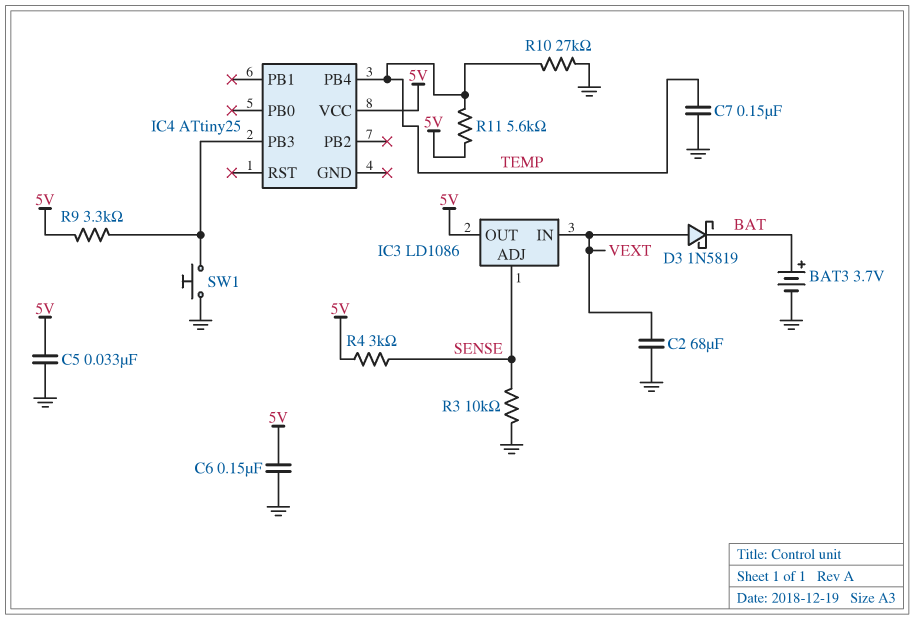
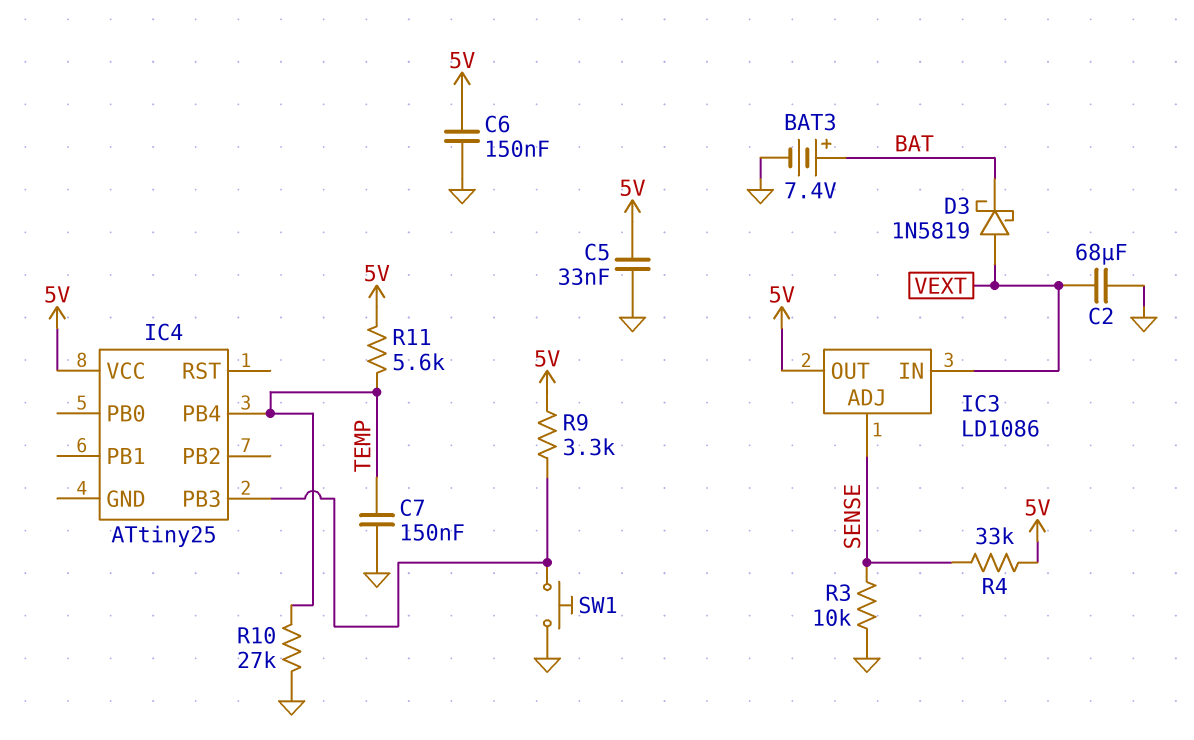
BAT3: 3.7V (plus BAT, minus GND) -> 7.4V (plus BAT, minus GND)
R4: 3k (5V, SENSE) -> 33k (5V, SENSE)

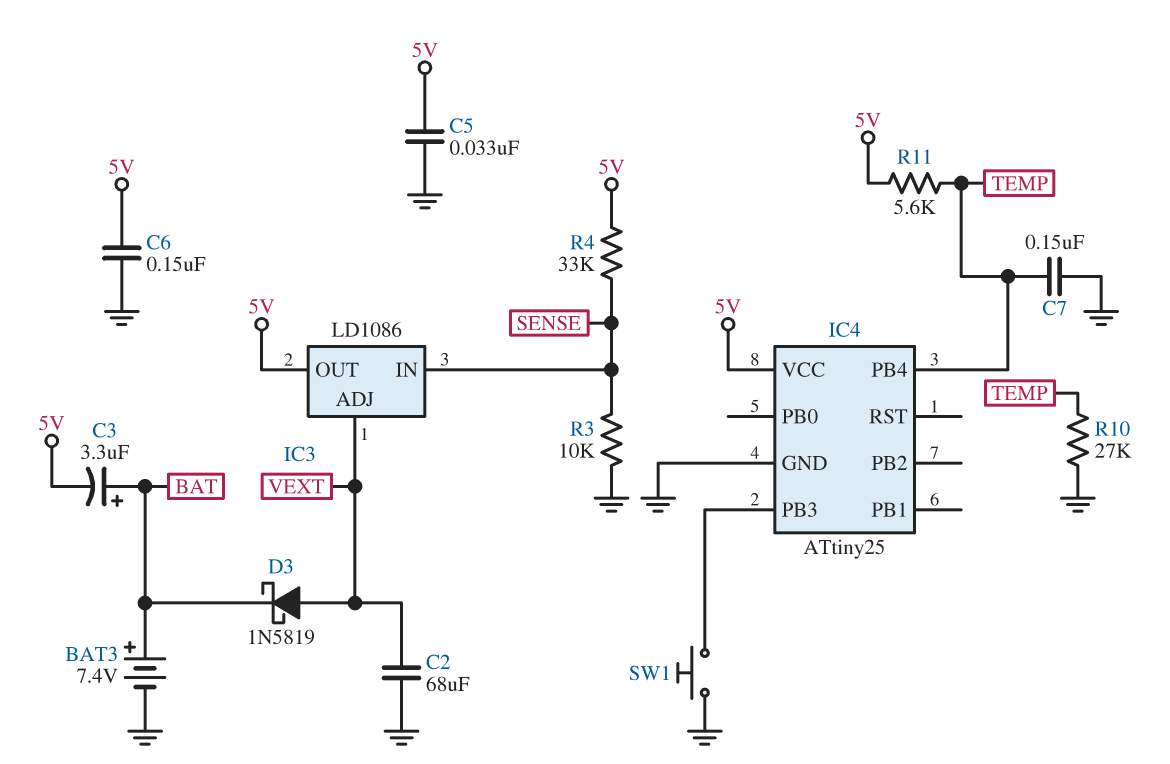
C3: none -> 3.3uF (plus BAT, minus 5V)
IC3 pin ADJ: SENSE -> VEXT
IC3 pin IN: VEXT -> SENSE
IC4 pin GND: none -> GND
R9: 3.3k (5V, IC4/PB3) -> none

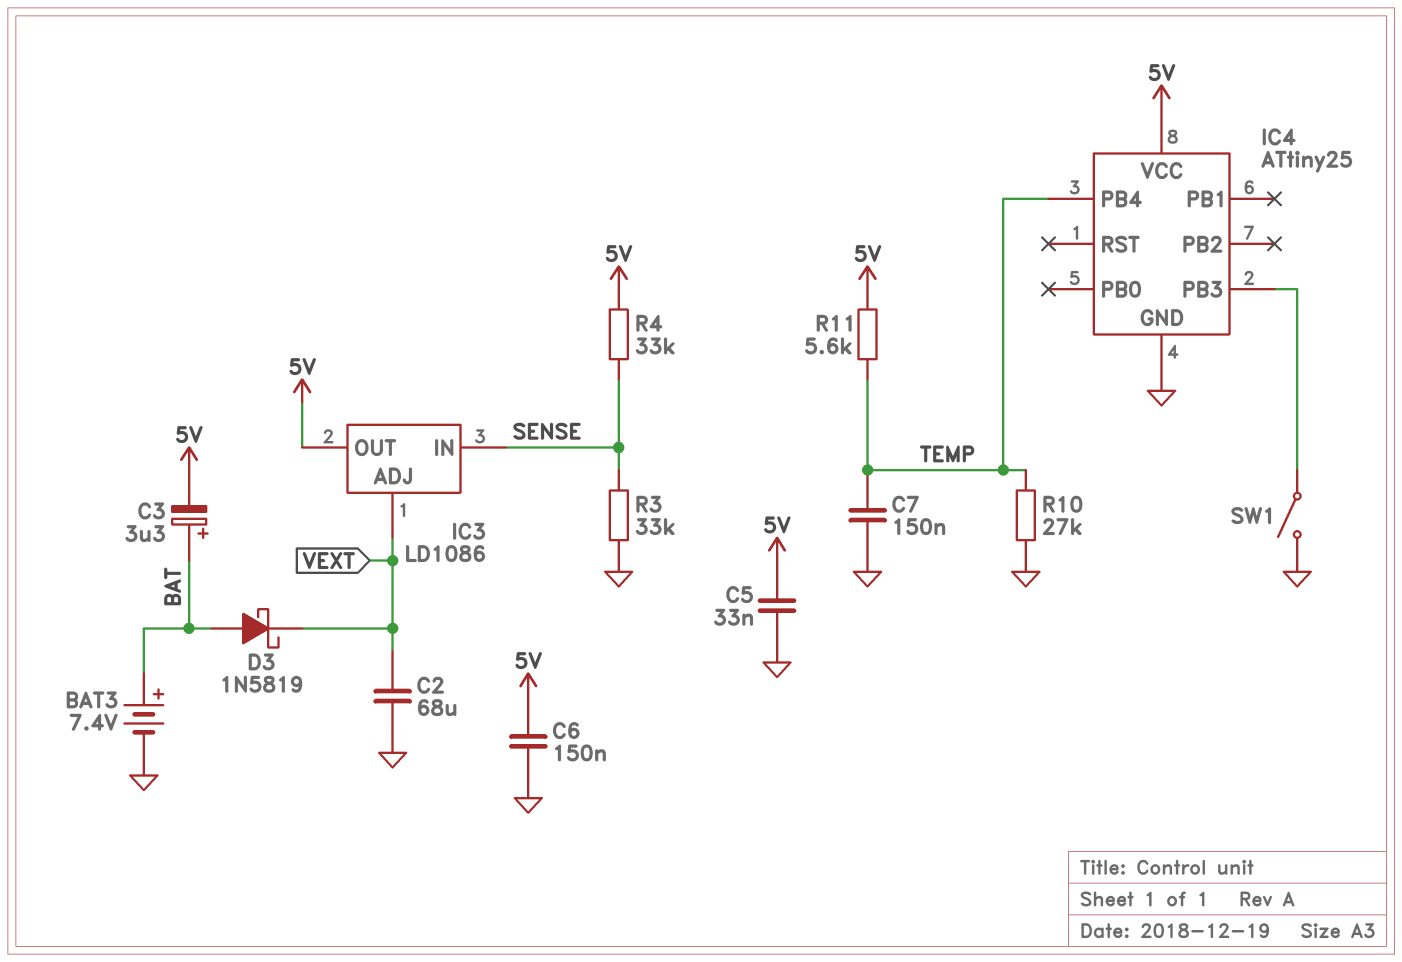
D3: schottky 1N5819 (A VEXT, K BAT) -> schottky 1N5819 (A BAT, K VEXT)
R3: 10k (GND, SENSE) -> 33k (GND, SENSE)
SW1: button (GND, IC4/PB3) -> switch (GND, IC4/PB3)

